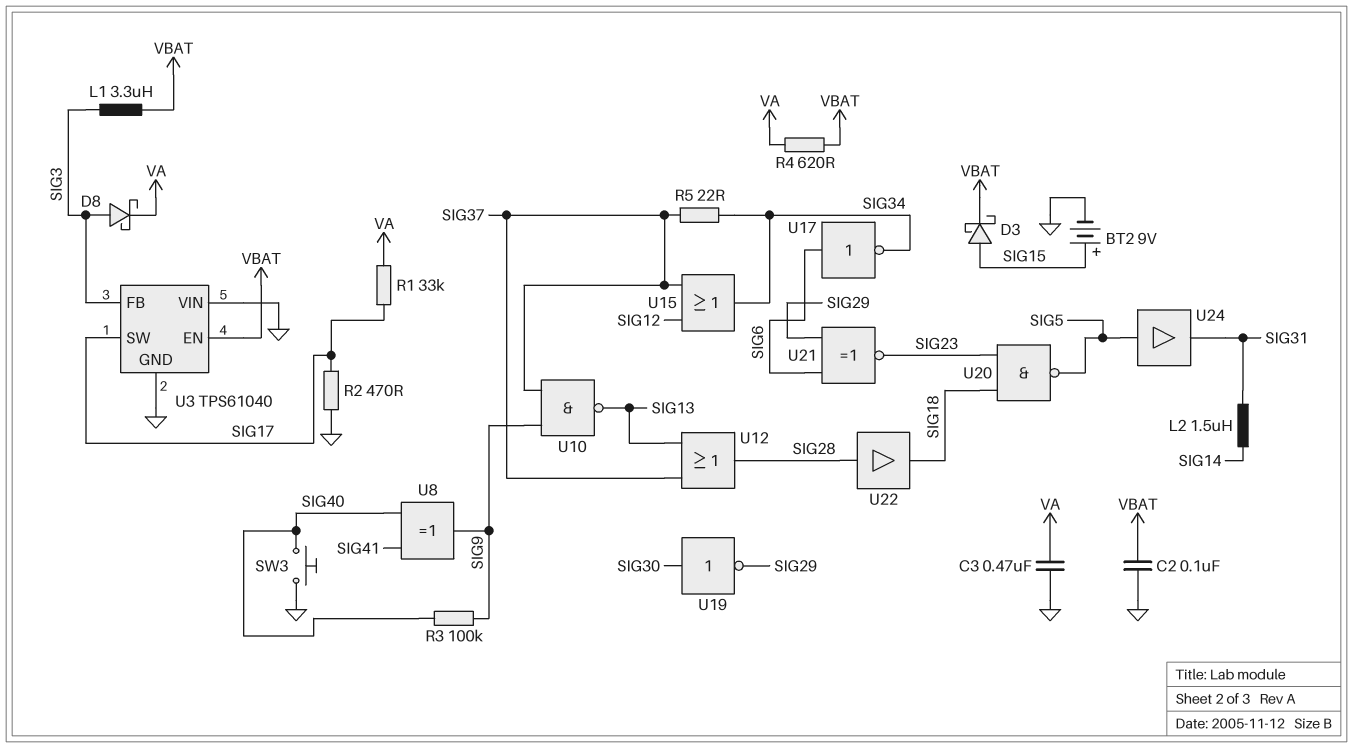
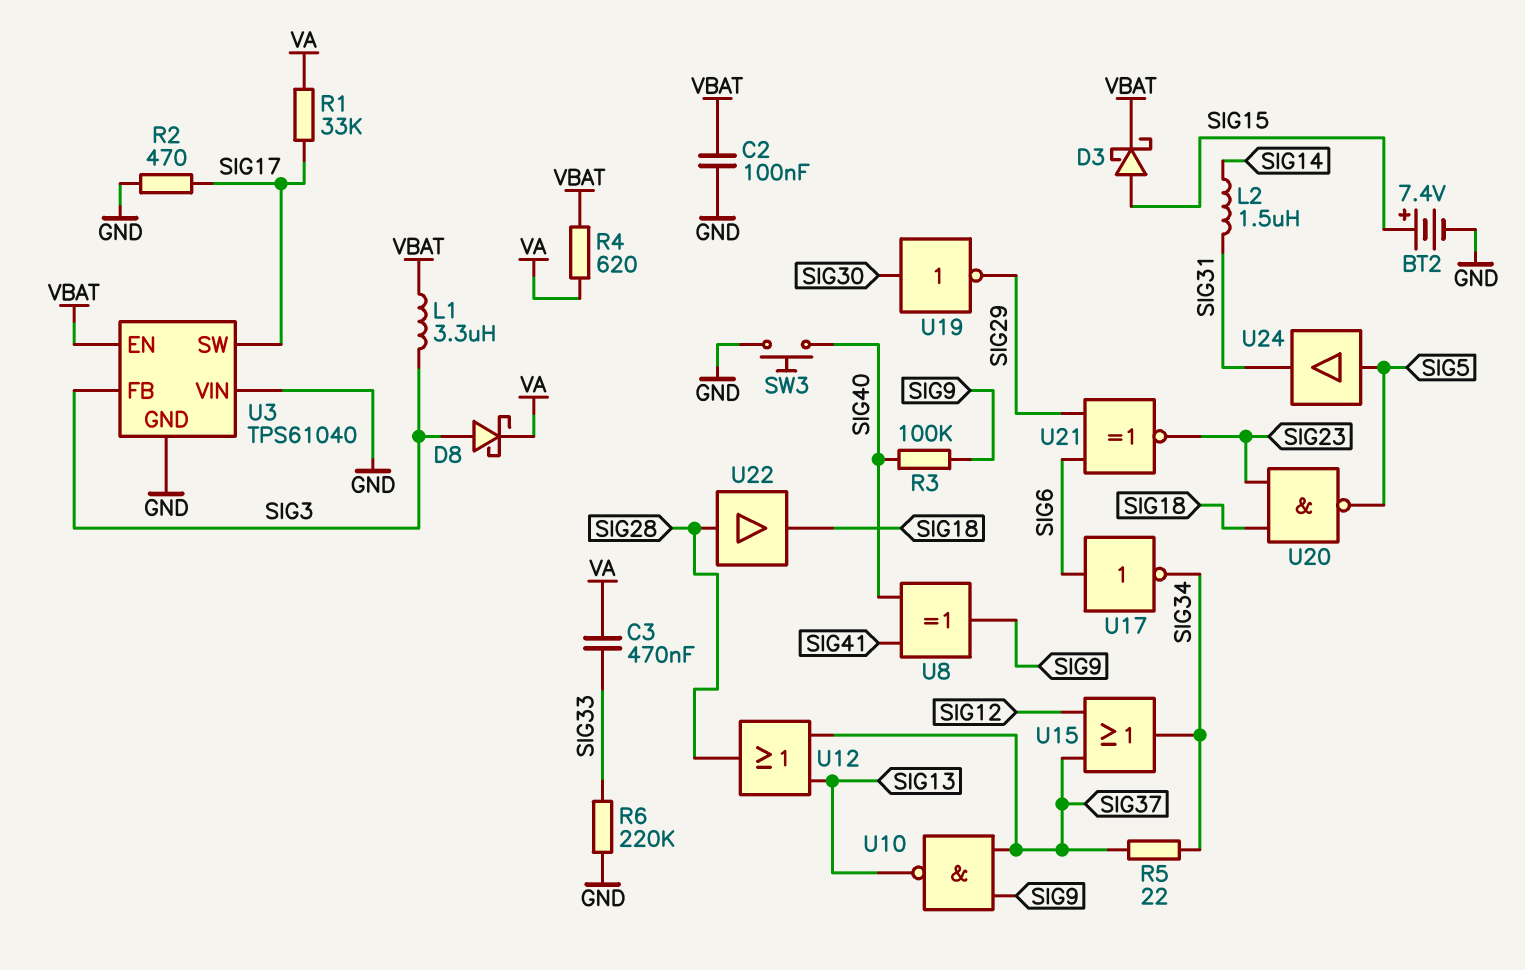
BT2: 9V (plus SIG15, minus GND) -> 7.4V (plus SIG15, minus GND)
C3: 470nF (GND, VA) -> 470nF (SIG33, VA)
R6: none -> 220k (GND, SIG33)

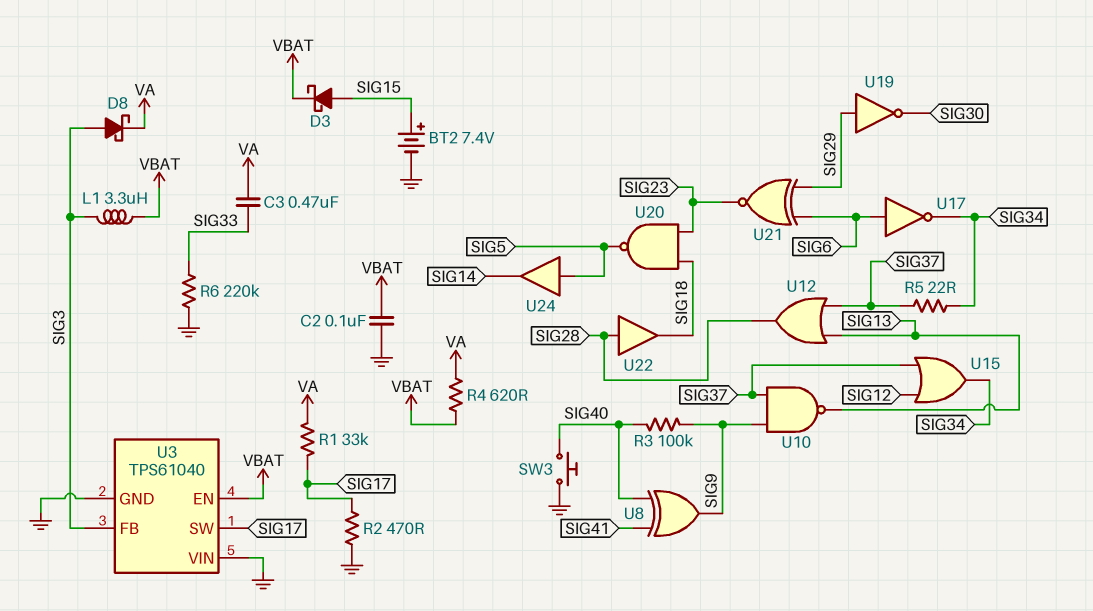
L2: 1.5uH (SIG14, SIG31) -> none
U19: NOT (in SIG30, out SIG29) -> NOT (in SIG29, out SIG30)
U24: buffer (in SIG5, out SIG31) -> buffer (in SIG5, out SIG14)

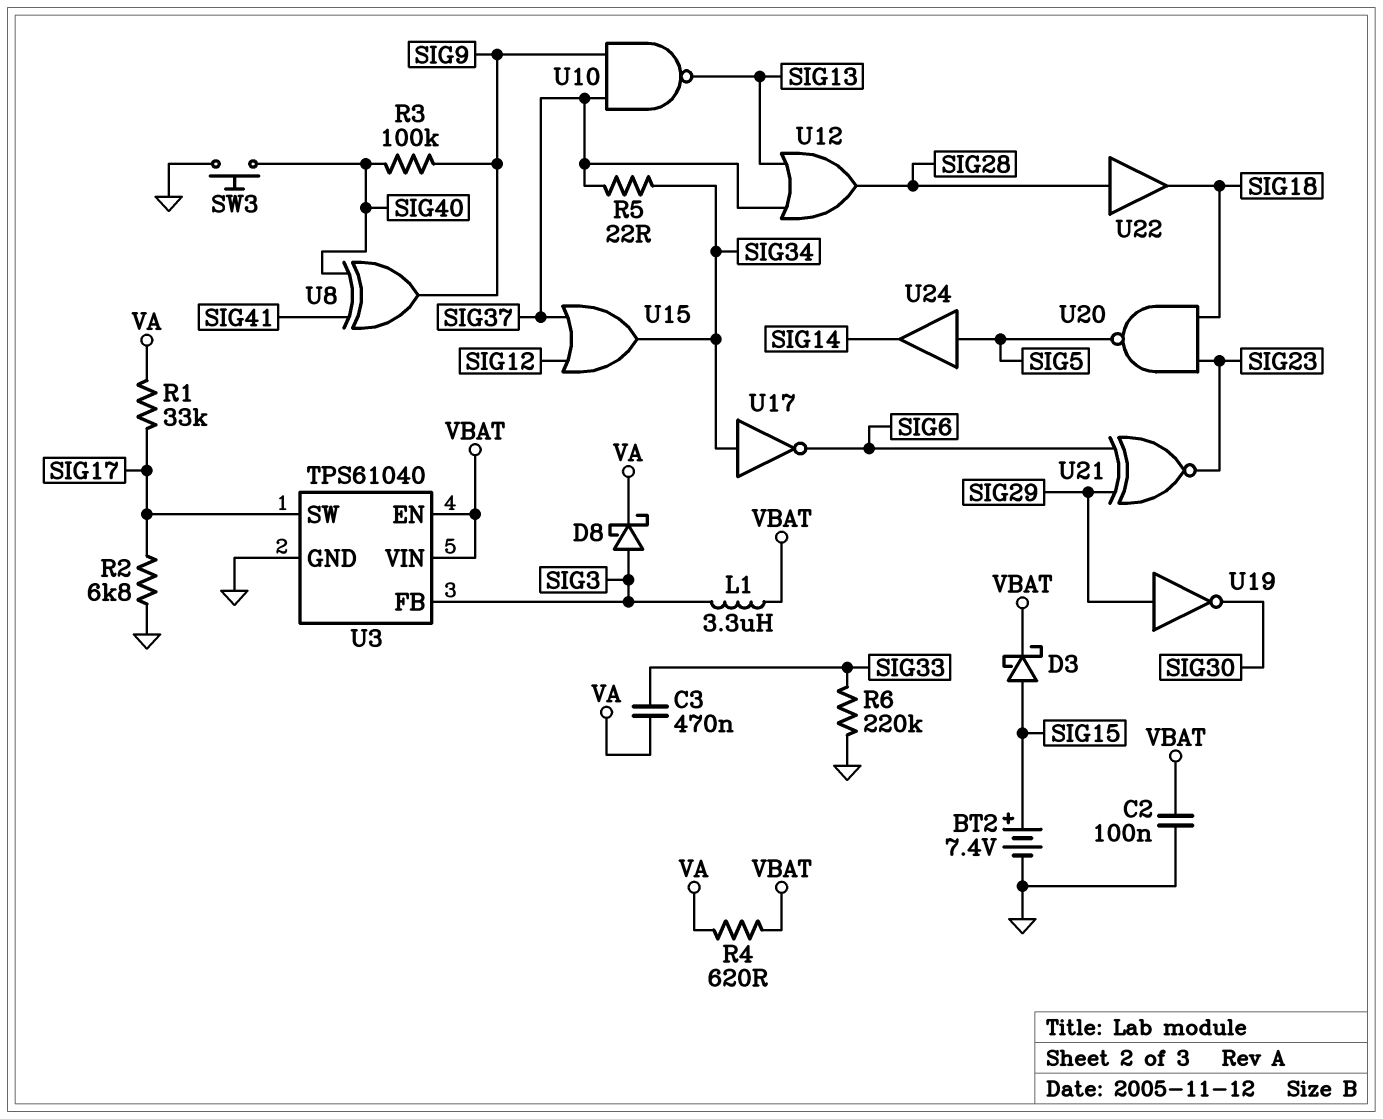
R2: 470 (GND, SIG17) -> 6.8k (GND, SIG17)
U3 pin VIN: GND -> VBAT
U17: NOT (in SIG6, out SIG34) -> NOT (in SIG34, out SIG6)

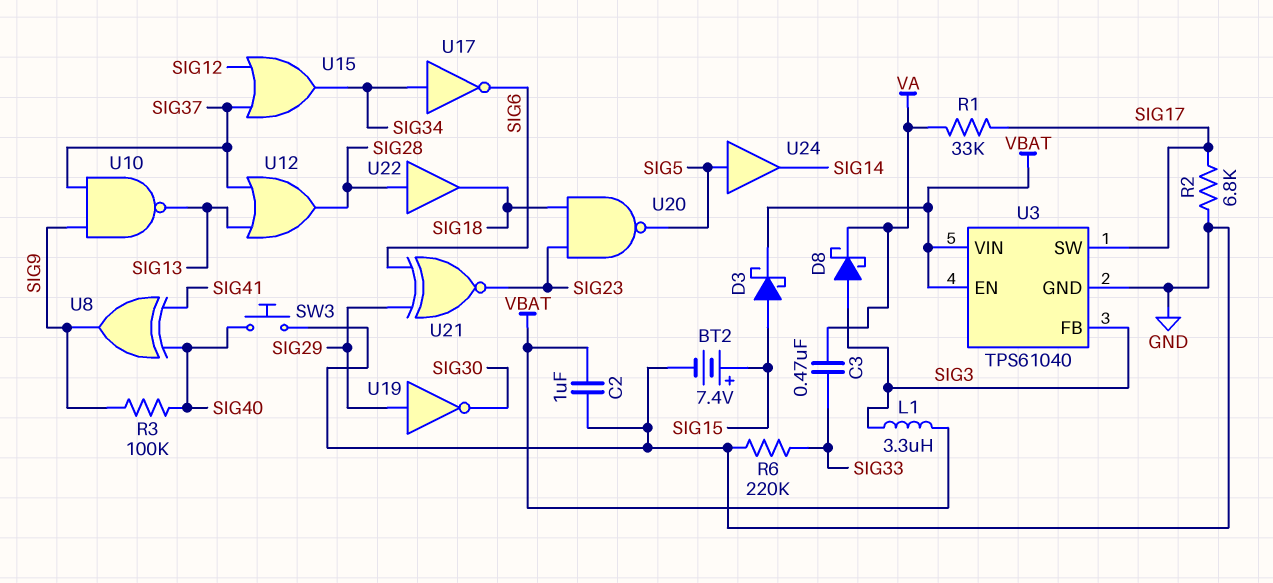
C2: 100nF (GND, VBAT) -> 1uF (GND, VBAT)
R4: 620 (VA, VBAT) -> none
R5: 22 (SIG34, SIG37) -> none

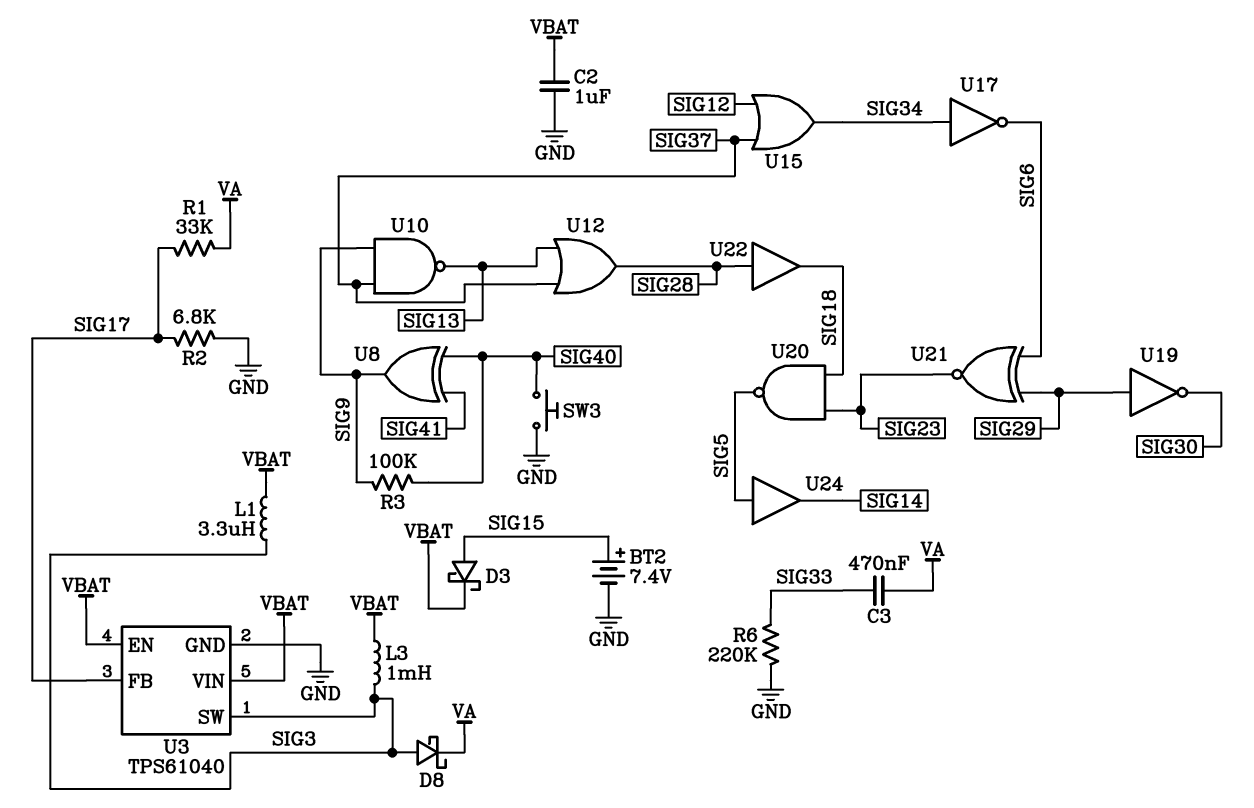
L3: none -> 1mH (SIG3, VBAT)
U3 pin FB: SIG3 -> SIG17
U3 pin SW: SIG17 -> SIG3

